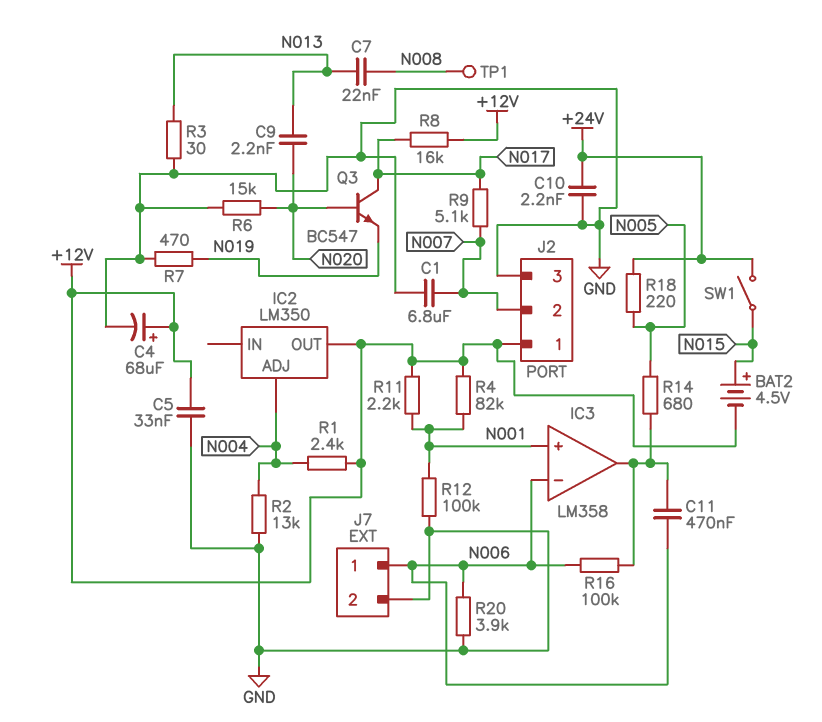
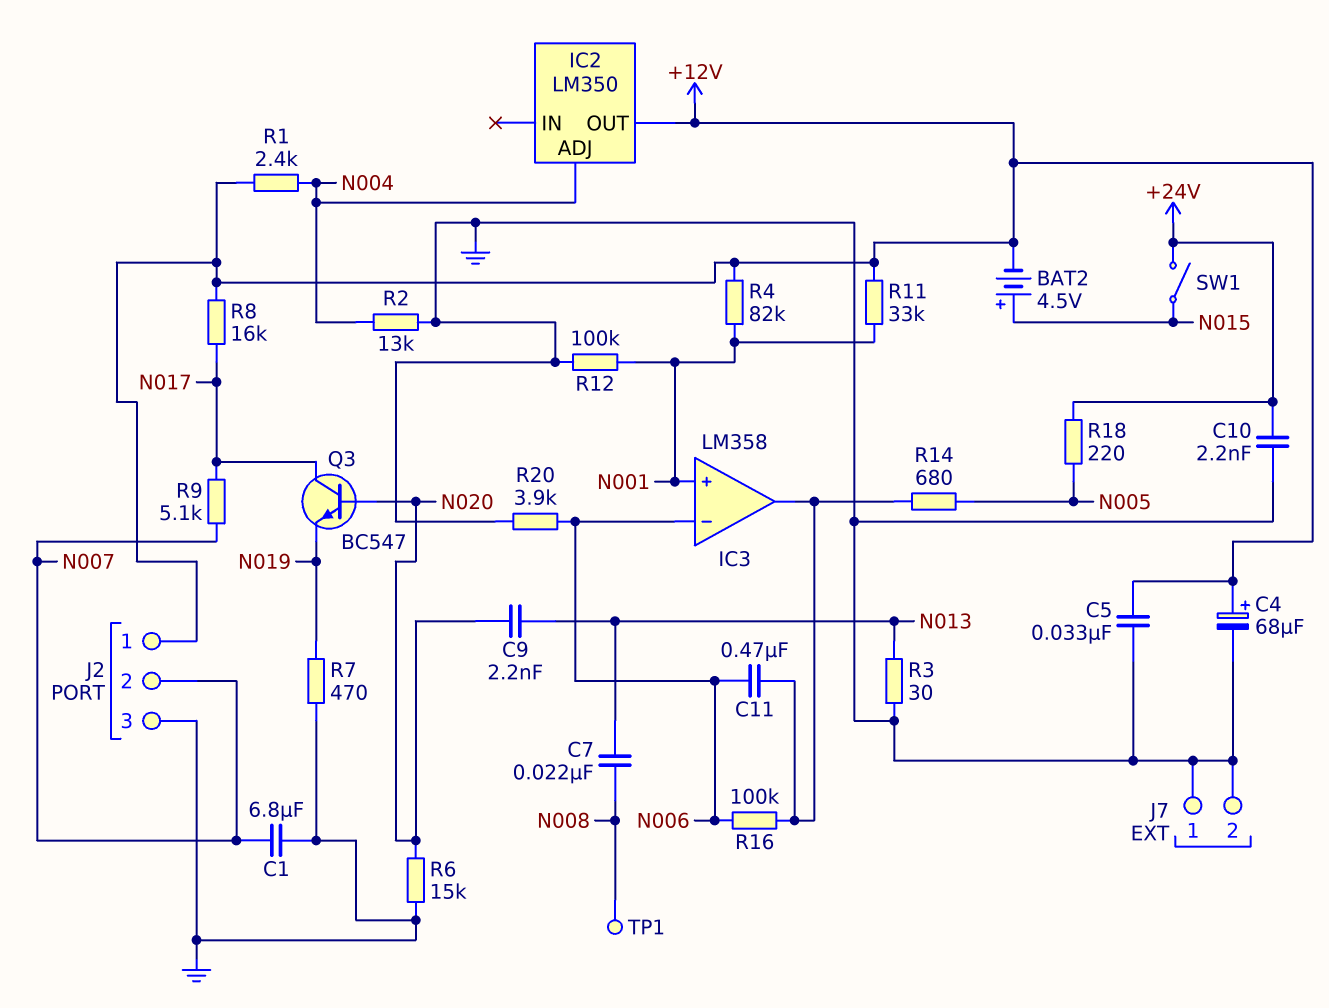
J7 pin 1: N006 -> GND
R11: 2.2k (+12V, N001) -> 33k (+12V, N001)

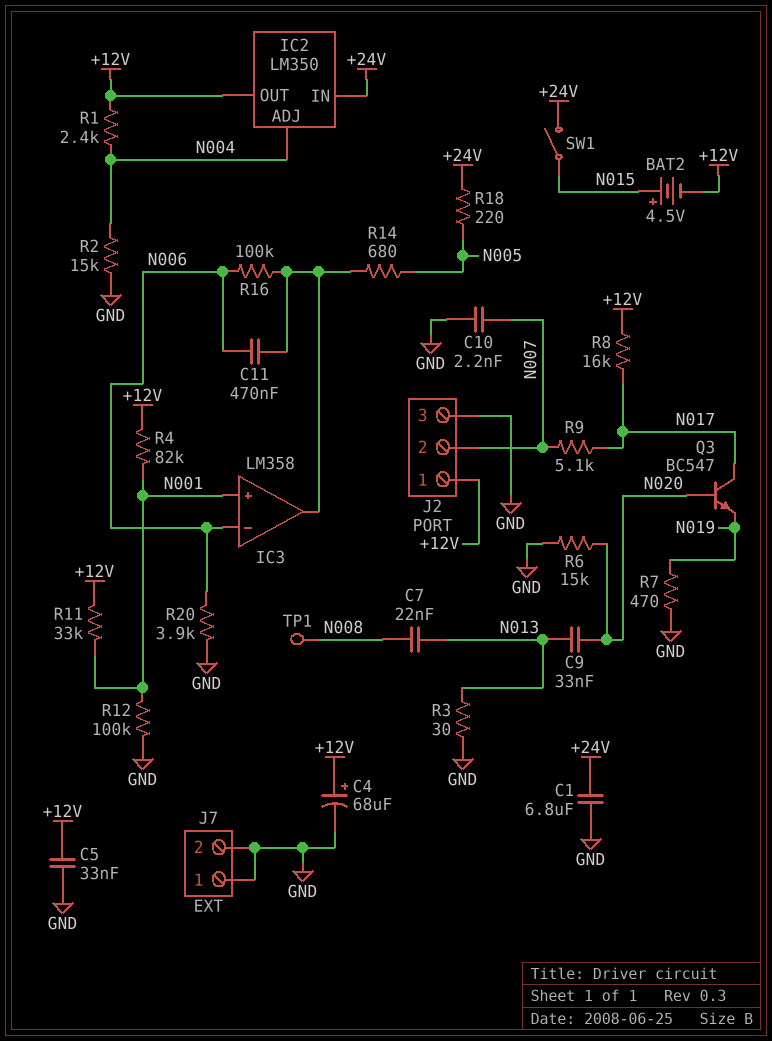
C1: 6.8uF (GND, N007) -> 6.8uF (+24V, GND)
C9: 2.2nF (N013, N020) -> 33nF (N013, N020)
C10: 2.2nF (+24V, GND) -> 2.2nF (GND, N007)
IC2 pin IN: none -> +24V
R2: 13k (GND, N004) -> 15k (GND, N004)

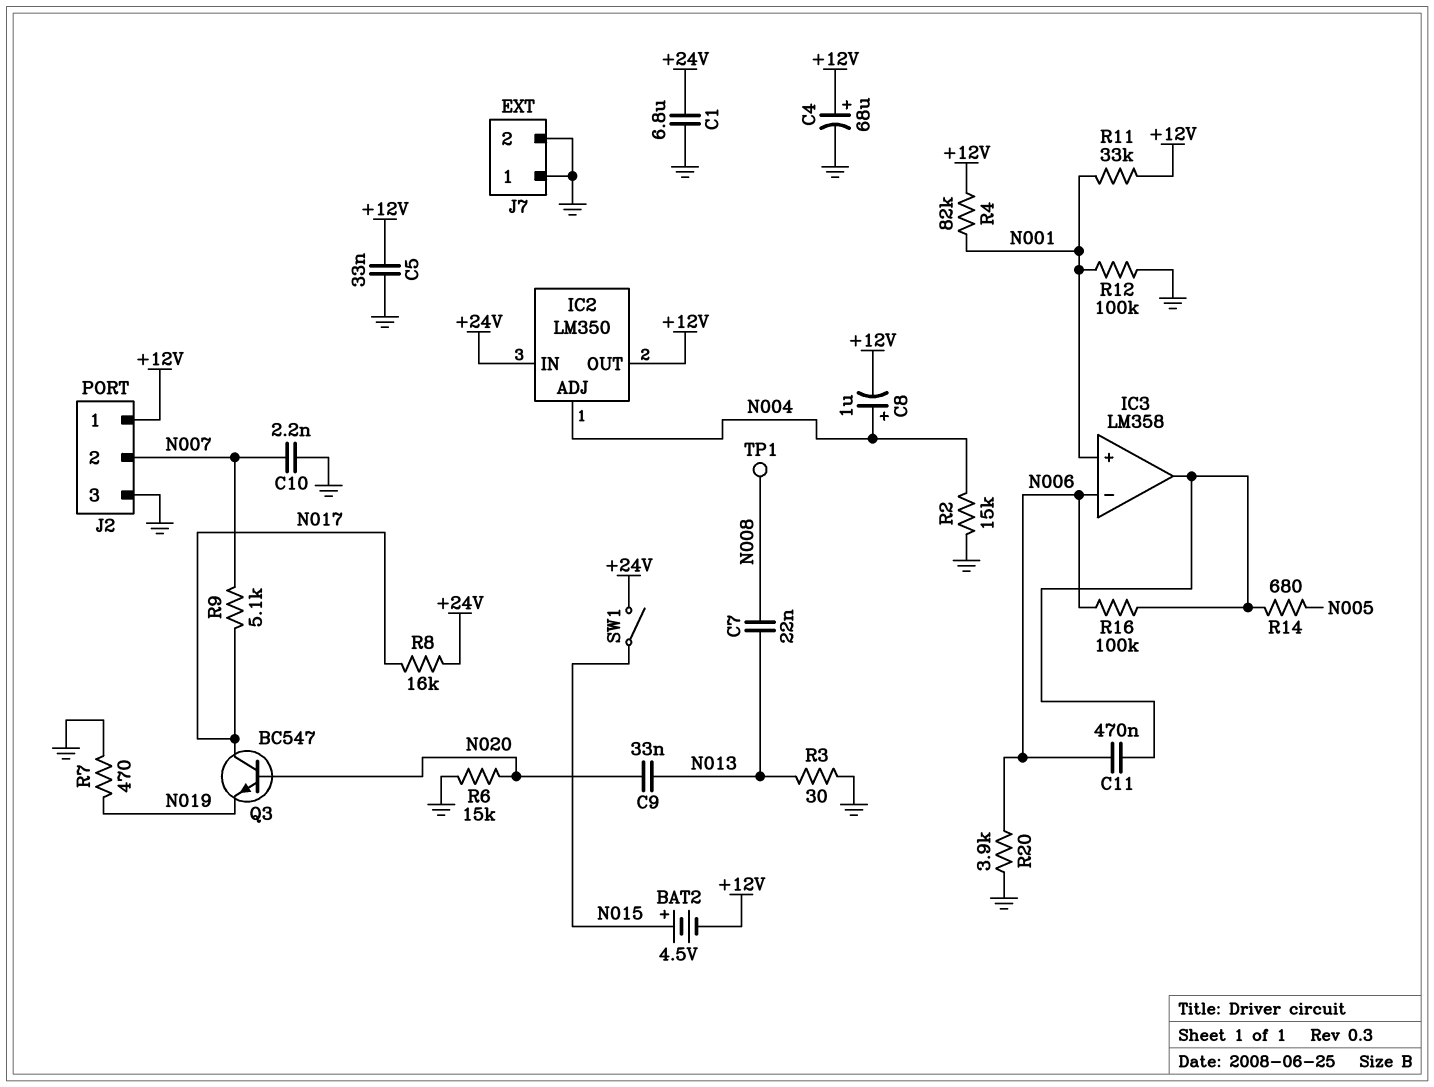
C8: none -> 1uF (plus N004, minus +12V)
R1: 2.4k (+12V, N004) -> none
R8: 16k (+12V, N017) -> 16k (+24V, N017)
R18: 220 (+24V, N005) -> none

